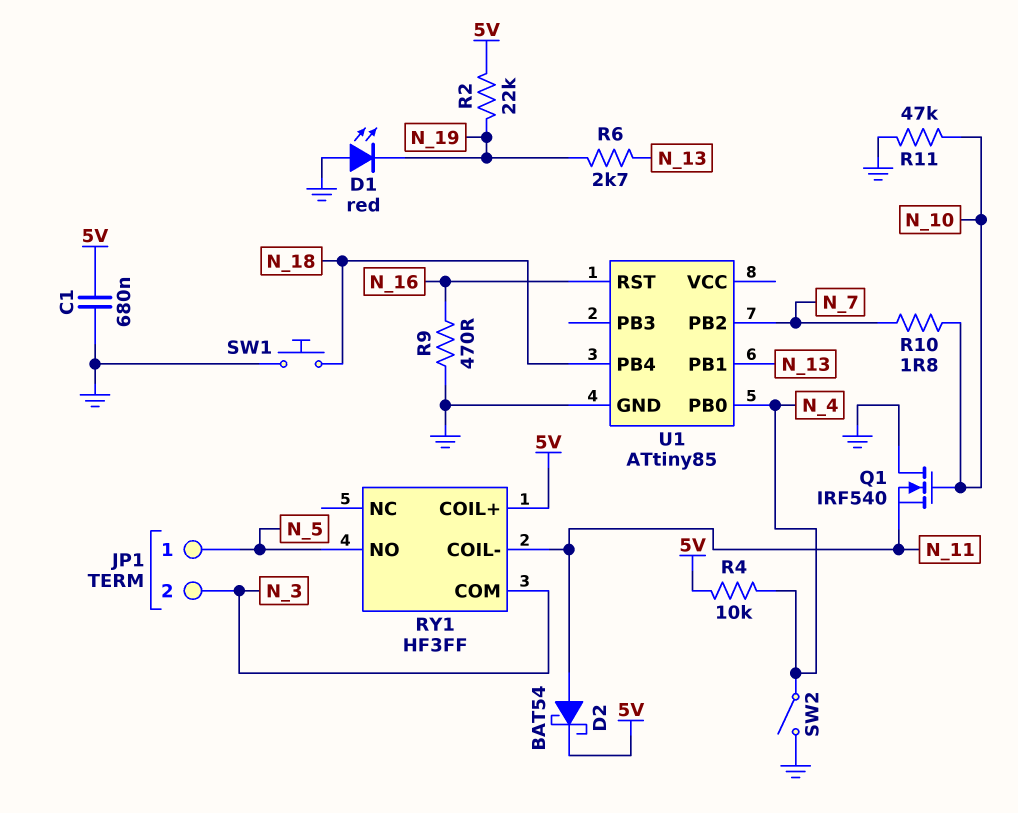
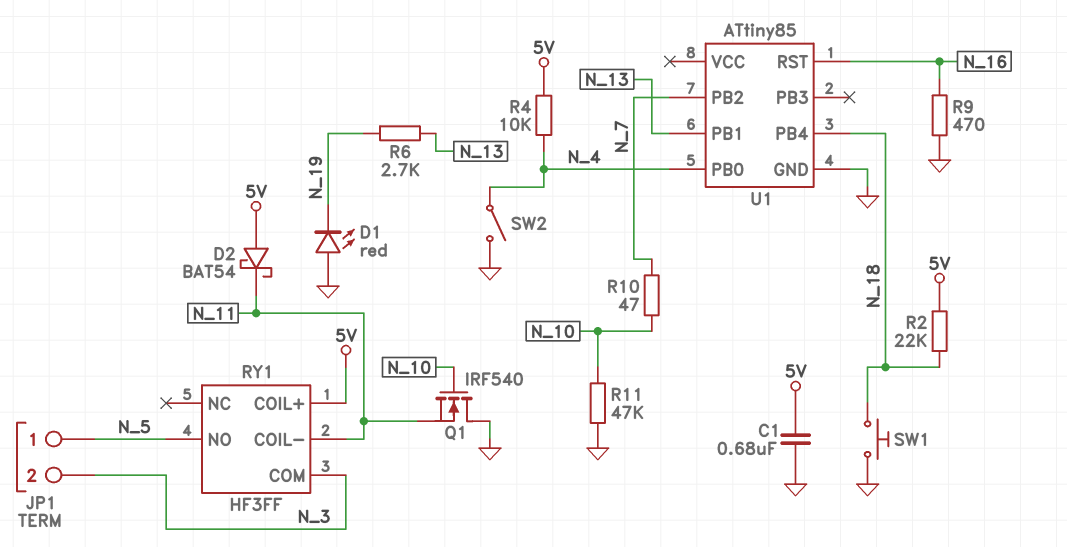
D2: schottky BAT54 (A N_11, K 5V) -> schottky BAT54 (A 5V, K N_11)
R2: 22k (5V, N_19) -> 22k (5V, N_18)
R10: 1.8 (N_7, N_10) -> 47 (N_7, N_10)

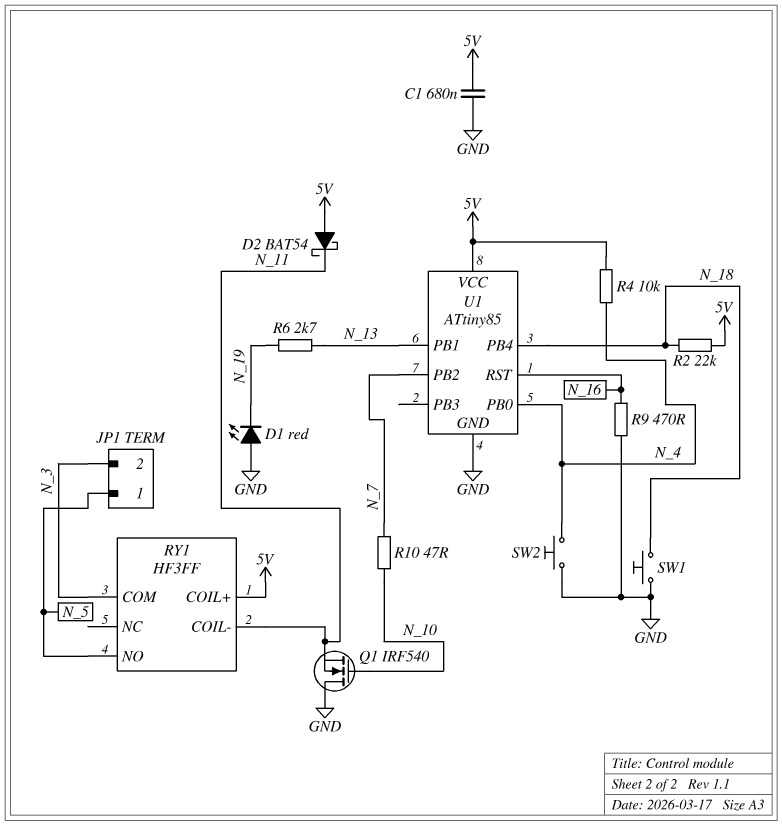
R11: 47k (GND, N_10) -> none
SW2: switch (GND, N_4) -> button (GND, N_4)
U1 pin VCC: none -> 5V

